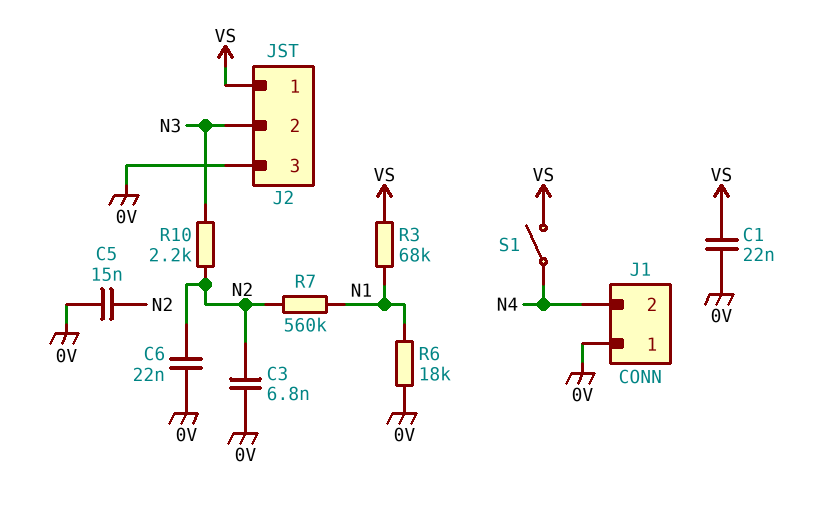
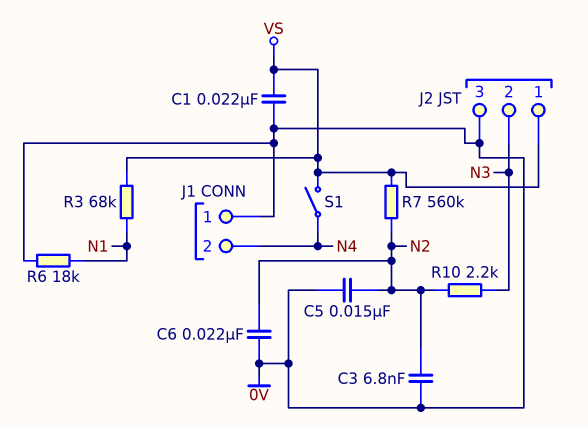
R7: 560k (N1, N2) -> 560k (N2, VS)

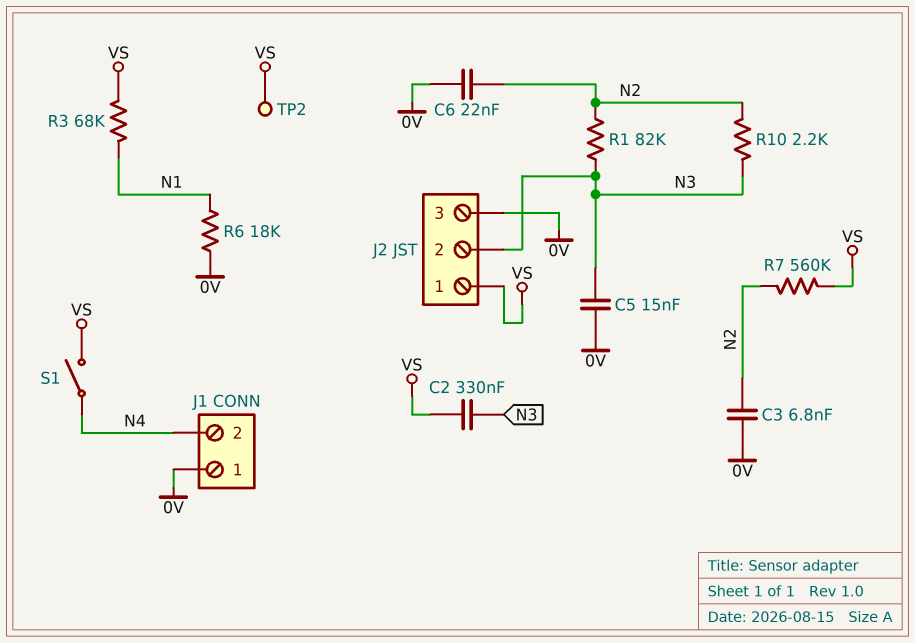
C1: 22nF (0V, VS) -> none
C2: none -> 330nF (N3, VS)
C5: 15nF (0V, N2) -> 15nF (0V, N3)
R1: none -> 82k (N2, N3)
TP2: none -> test point (VS)

